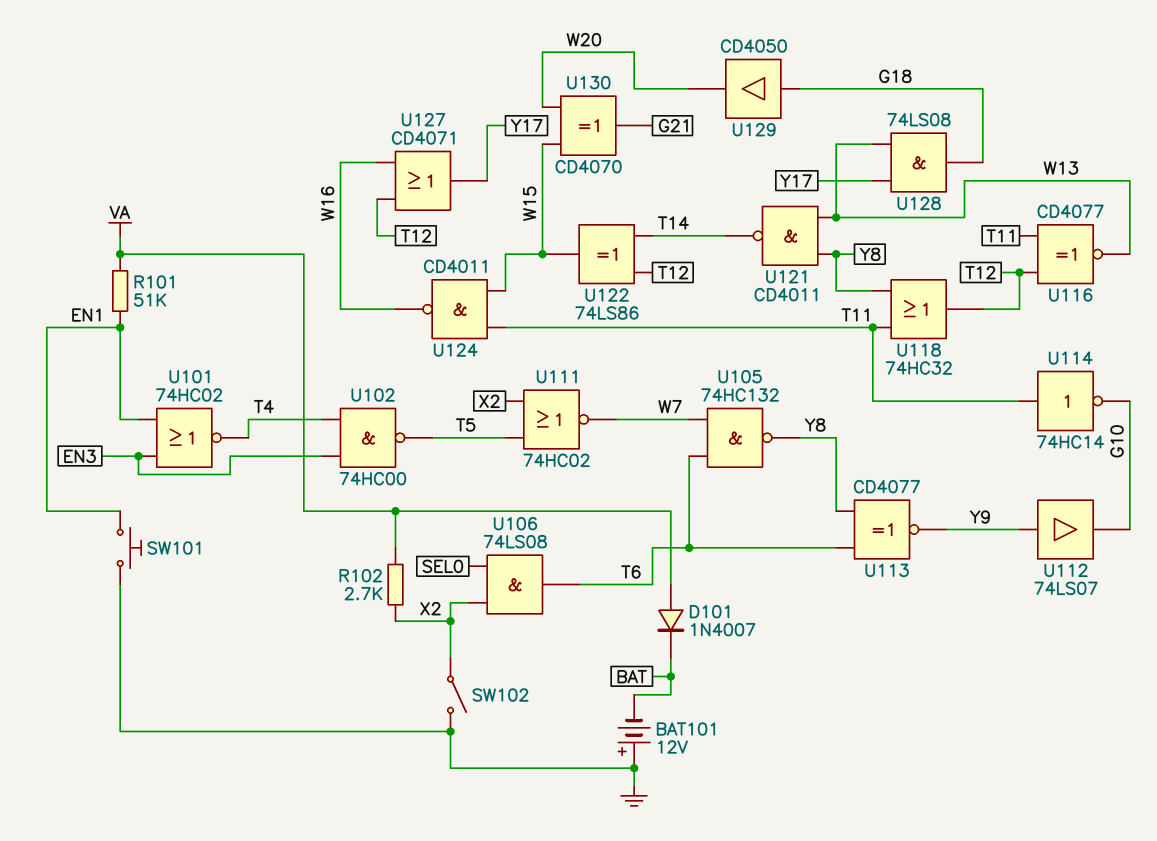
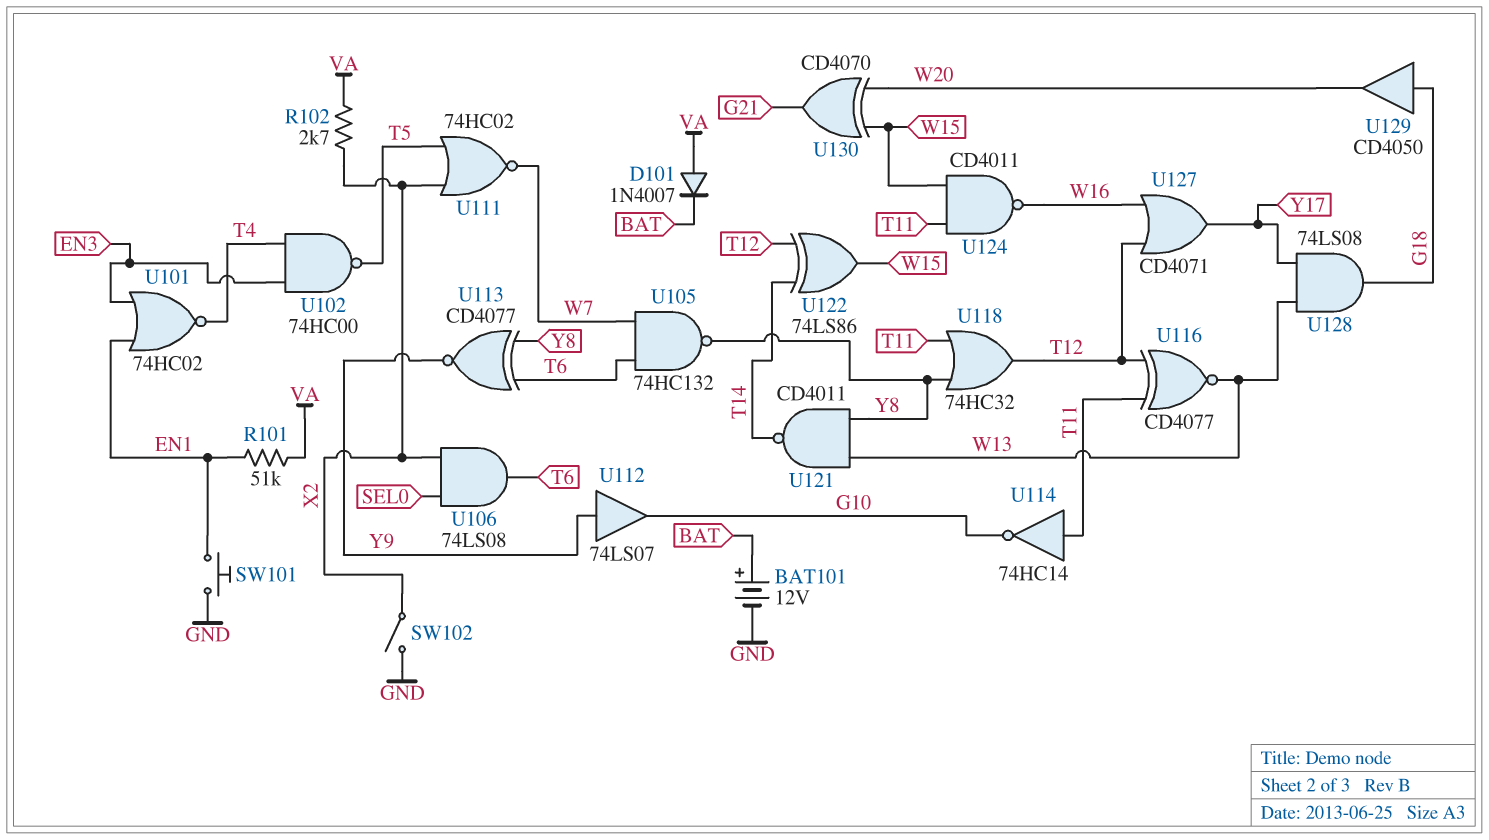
BAT101: 12V (plus GND, minus BAT) -> 12V (plus BAT, minus GND)

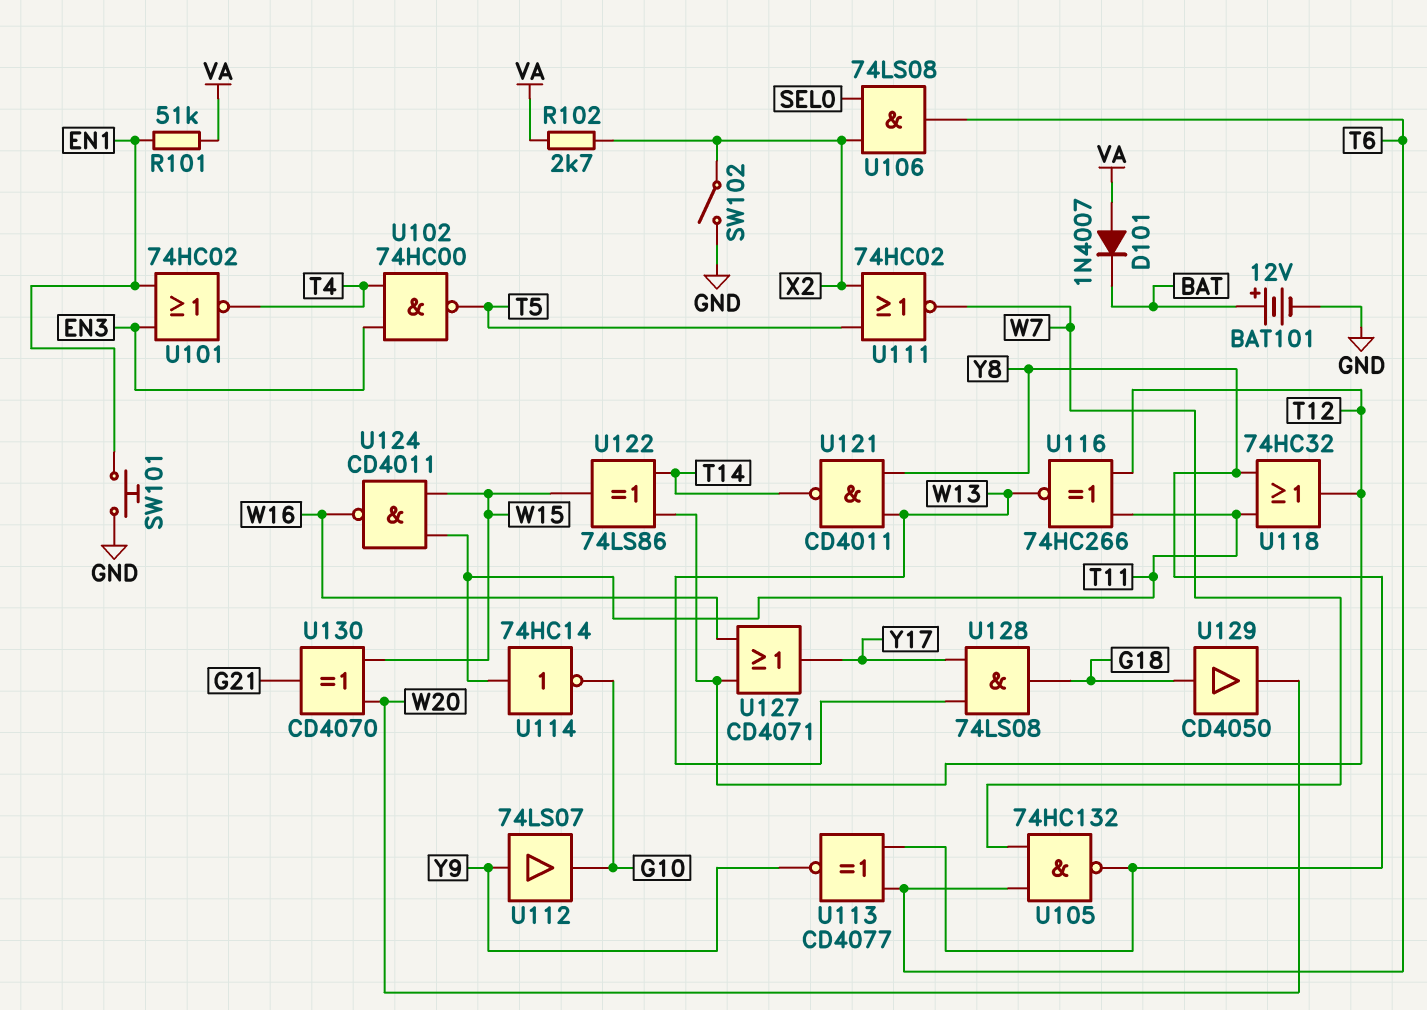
U116: XNOR CD4077 (in T11, in T12, out W13) -> XNOR 74HC266 (in T11, in T12, out W13)

